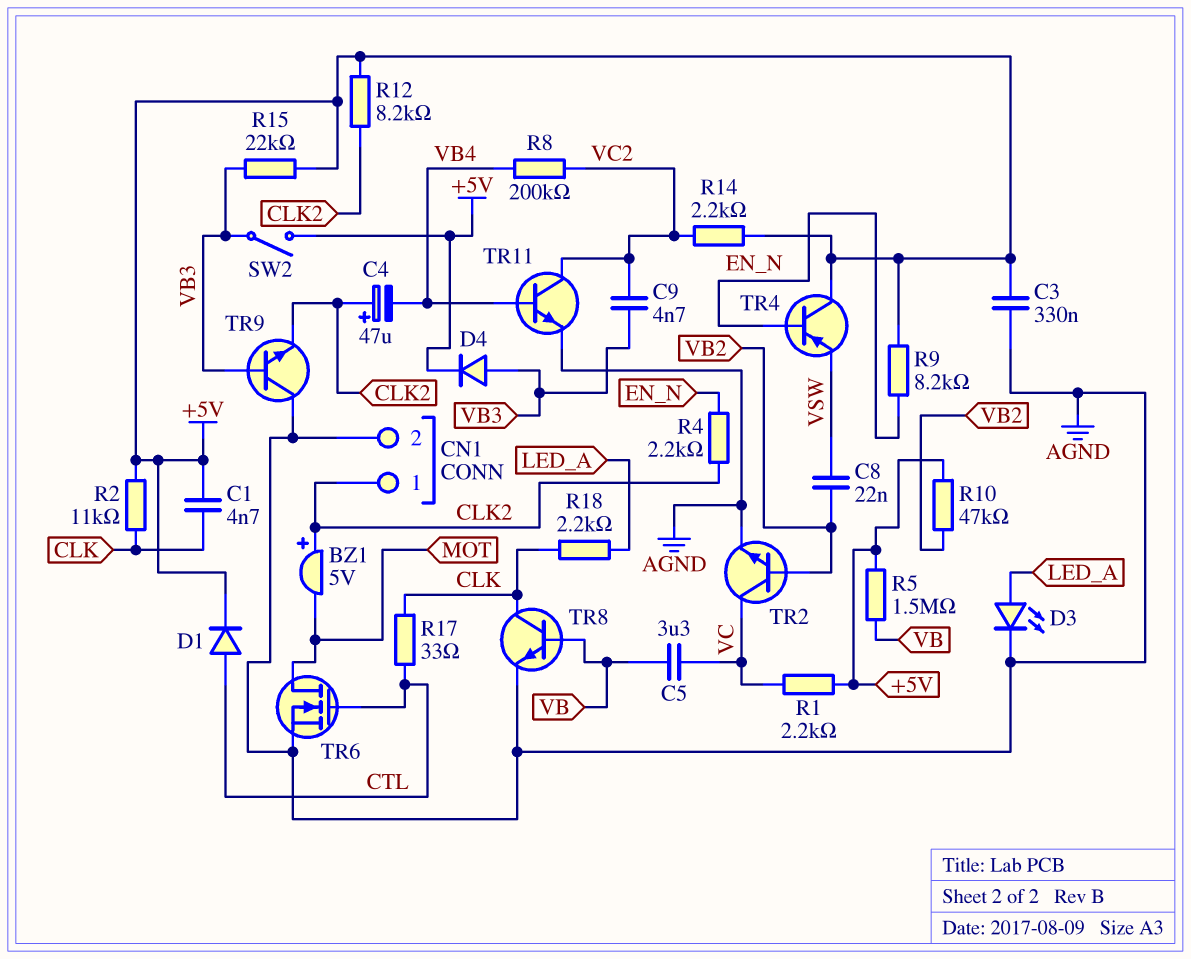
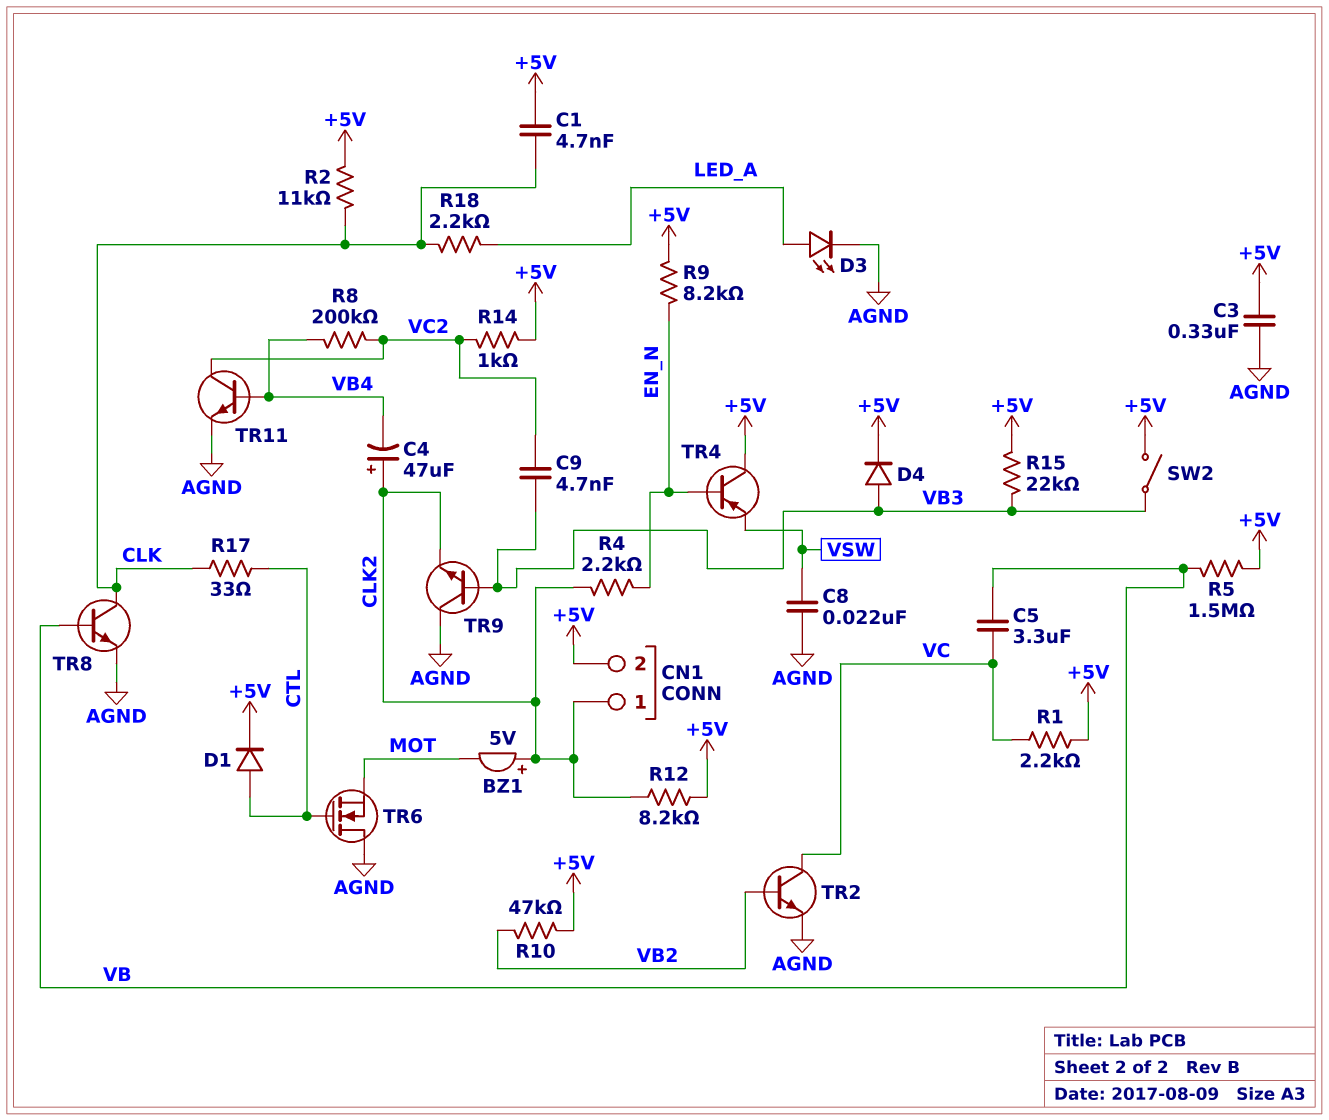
C8: 22nF (VB2, VSW) -> 22nF (AGND, VSW)
CN1 pin 2: AGND -> +5V
R14: 2.2k (+5V, VC2) -> 1k (+5V, VC2)
TR6: NMOS (G CTL, D MOT, S AGND) -> NMOS (G CTL, D AGND, S MOT)

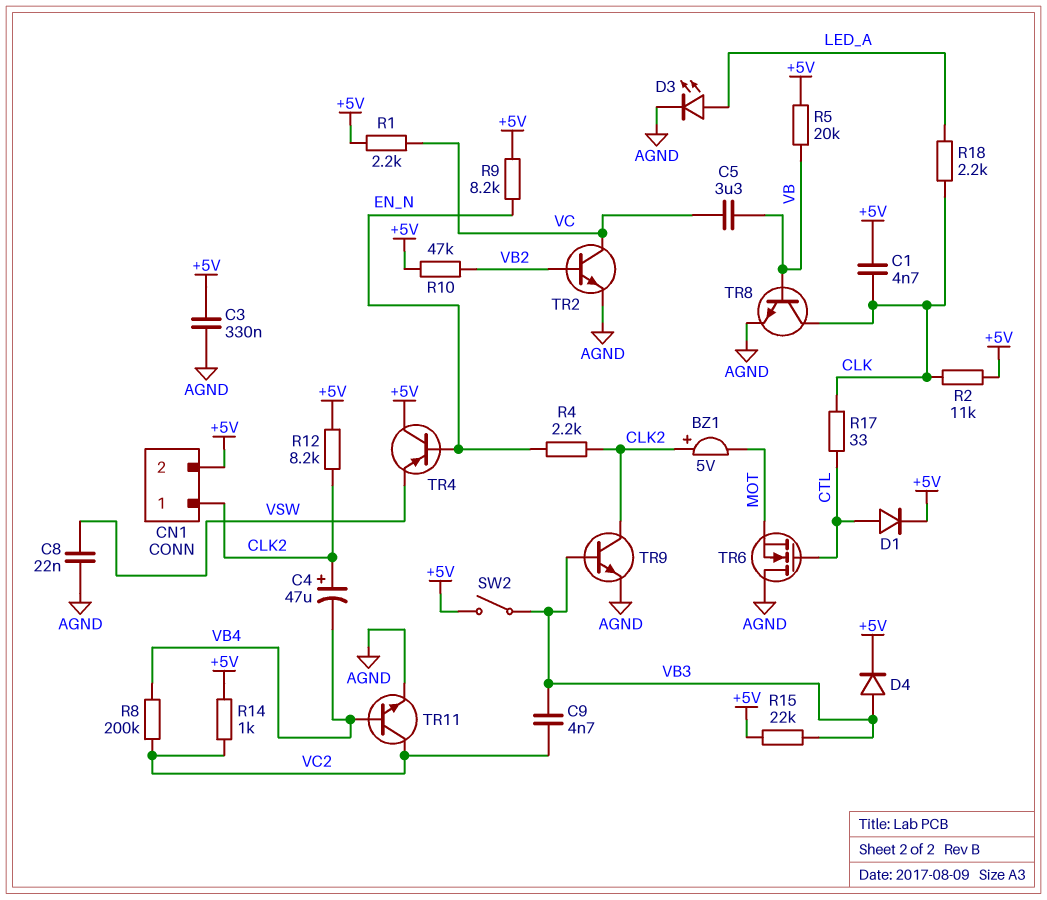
R5: 1.5M (+5V, VB) -> 20k (+5V, VB)
TR9: NPN (B VB3, C AGND, E CLK2) -> NPN (B VB3, C CLK2, E AGND)

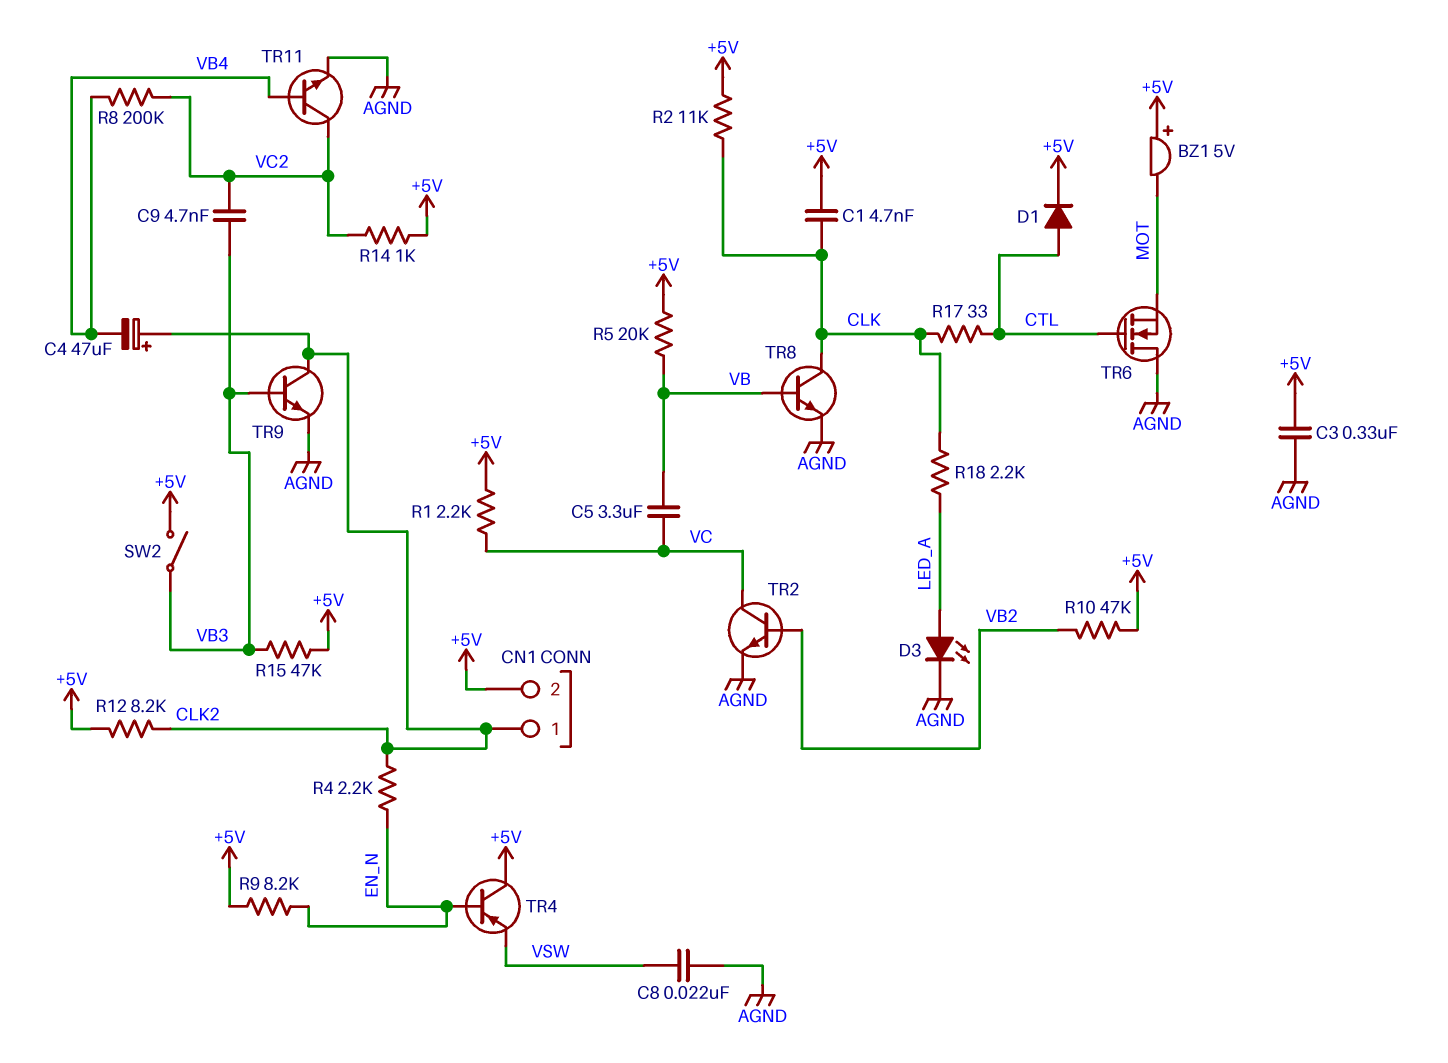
BZ1: buzzer 5V (plus CLK2, minus MOT) -> buzzer 5V (plus +5V, minus MOT)
D4: diode (A VB3, K +5V) -> none
R15: 22k (+5V, VB3) -> 47k (+5V, VB3)

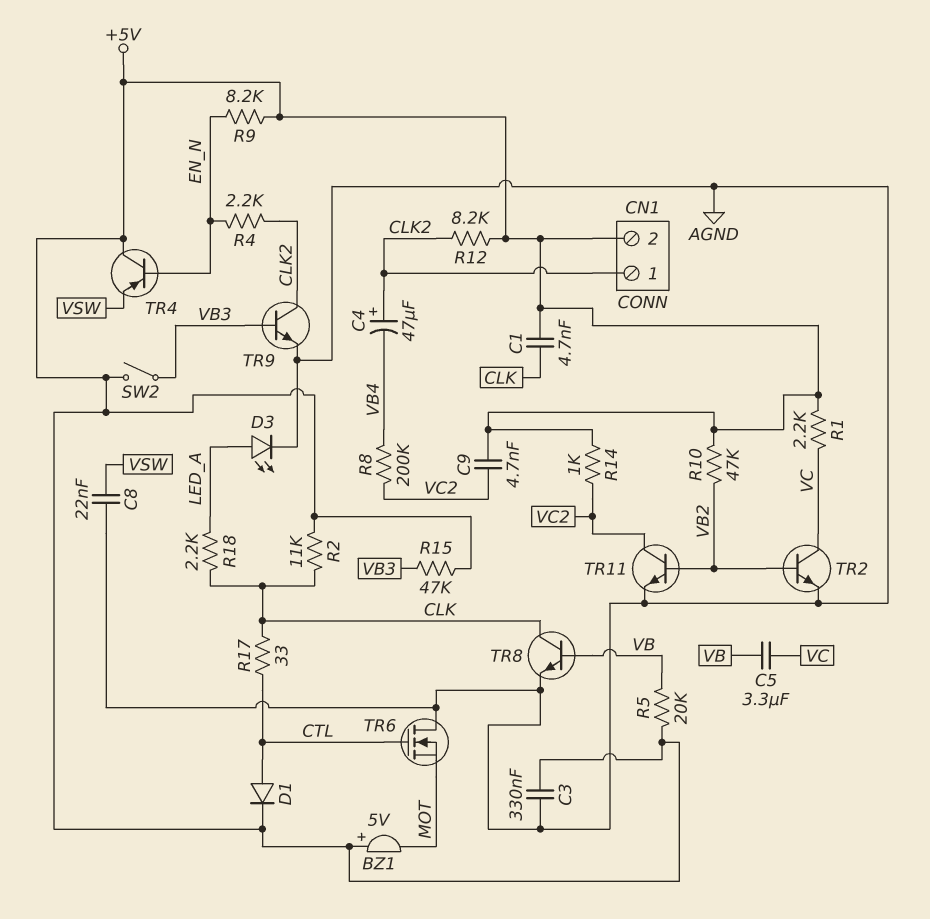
C9: 4.7nF (VB3, VC2) -> 4.7nF (+5V, VC2)
TR11: NPN (B VB4, C VC2, E AGND) -> NPN (B VB2, C VC2, E AGND)

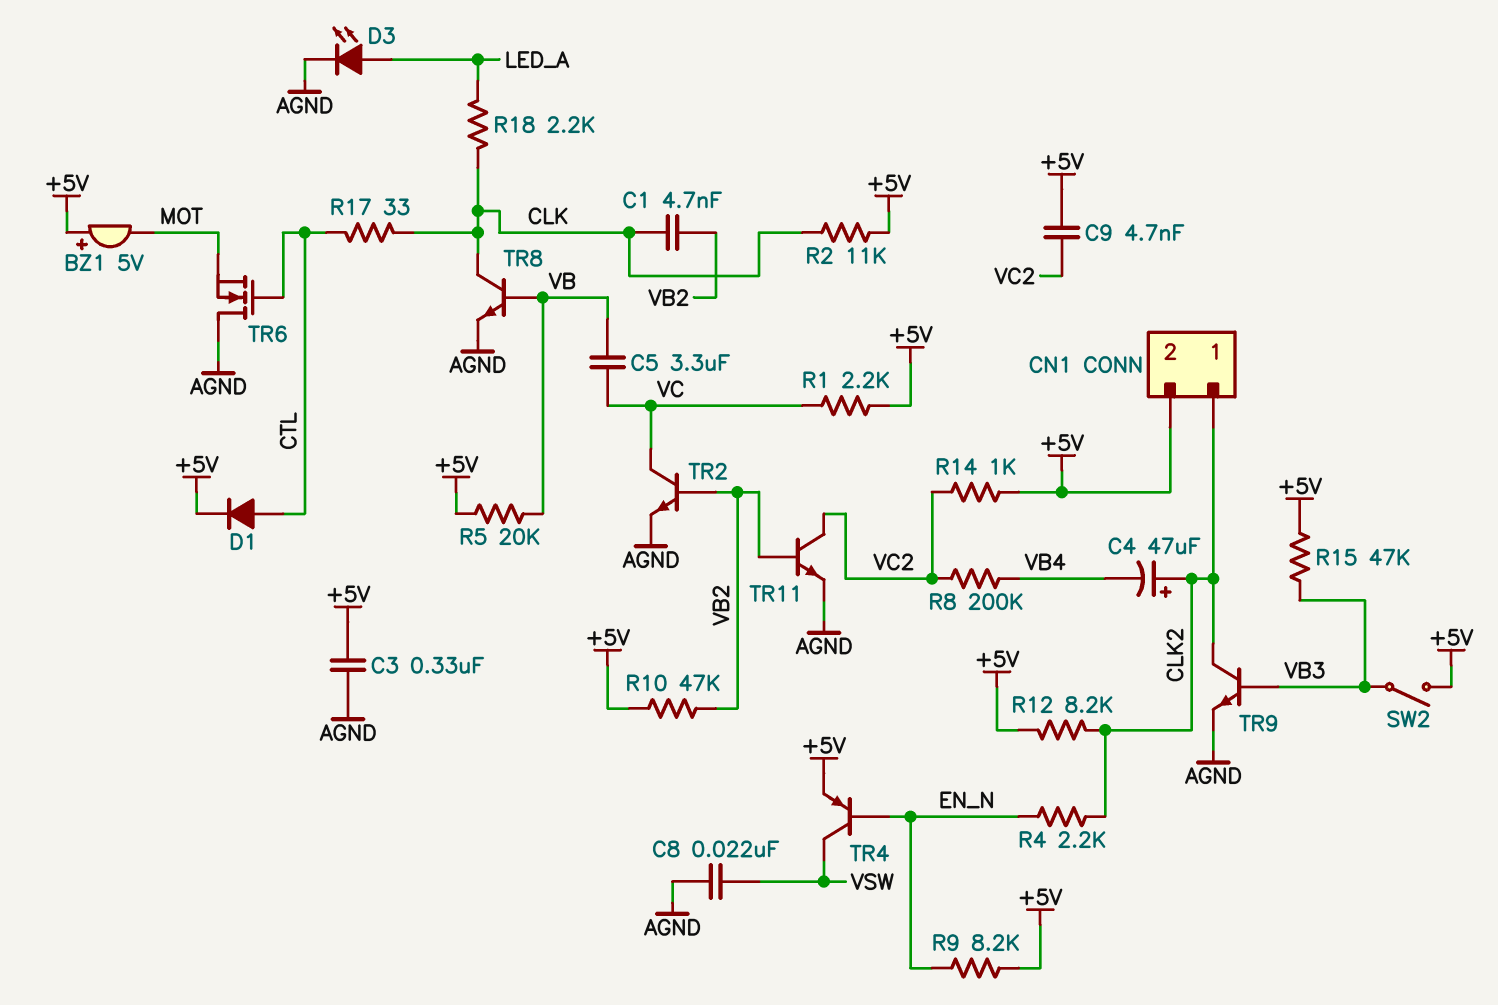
C1: 4.7nF (+5V, CLK) -> 4.7nF (CLK, VB2)
TR4: PNP (B EN_N, C +5V, E VSW) -> PNP (B EN_N, C VSW, E +5V)

